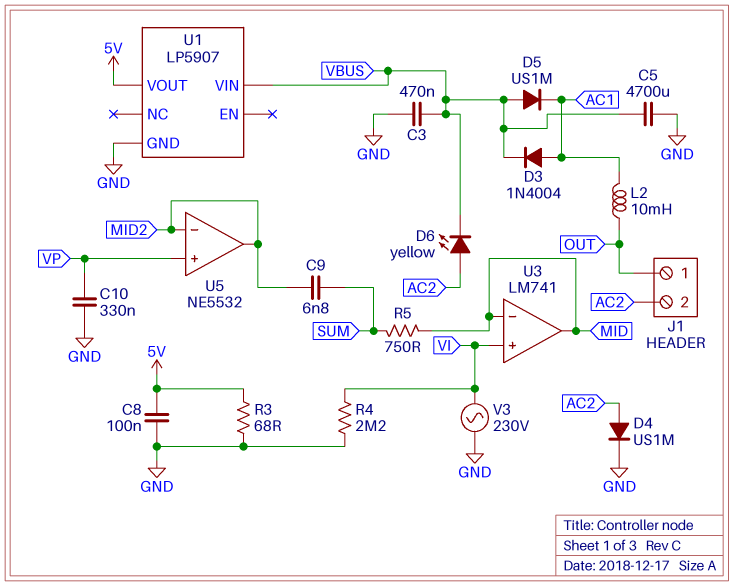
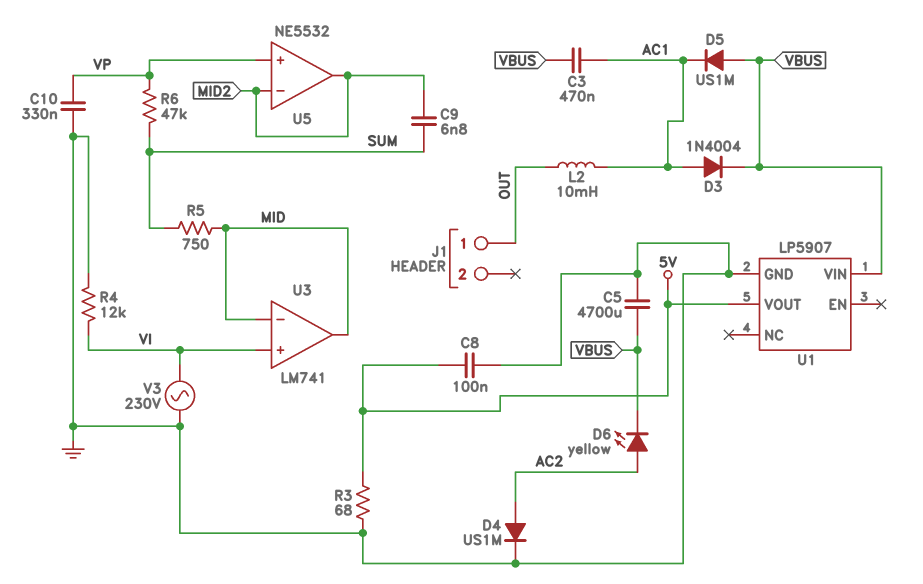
C3: 470nF (GND, VBUS) -> 470nF (AC1, VBUS)
J1 pin 2: AC2 -> none
R4: 2.2M (GND, VI) -> 12k (GND, VI)
R6: none -> 47k (SUM, VP)

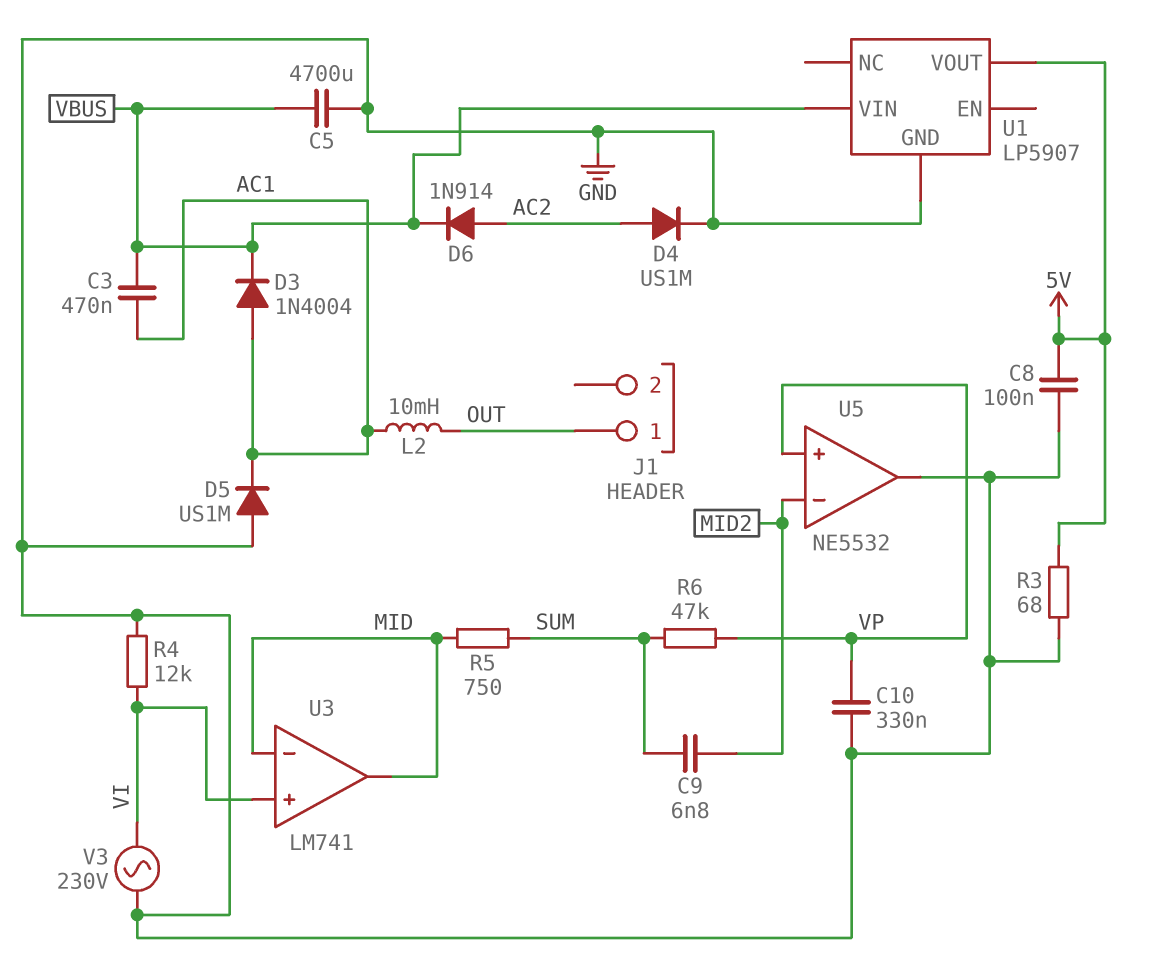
D5: diode US1M (A VBUS, K AC1) -> diode US1M (A GND, K AC1)
D6: LED yellow (A AC2, K VBUS) -> diode 1N914 (A AC2, K VBUS)
U5 pin out: MID2 -> GND

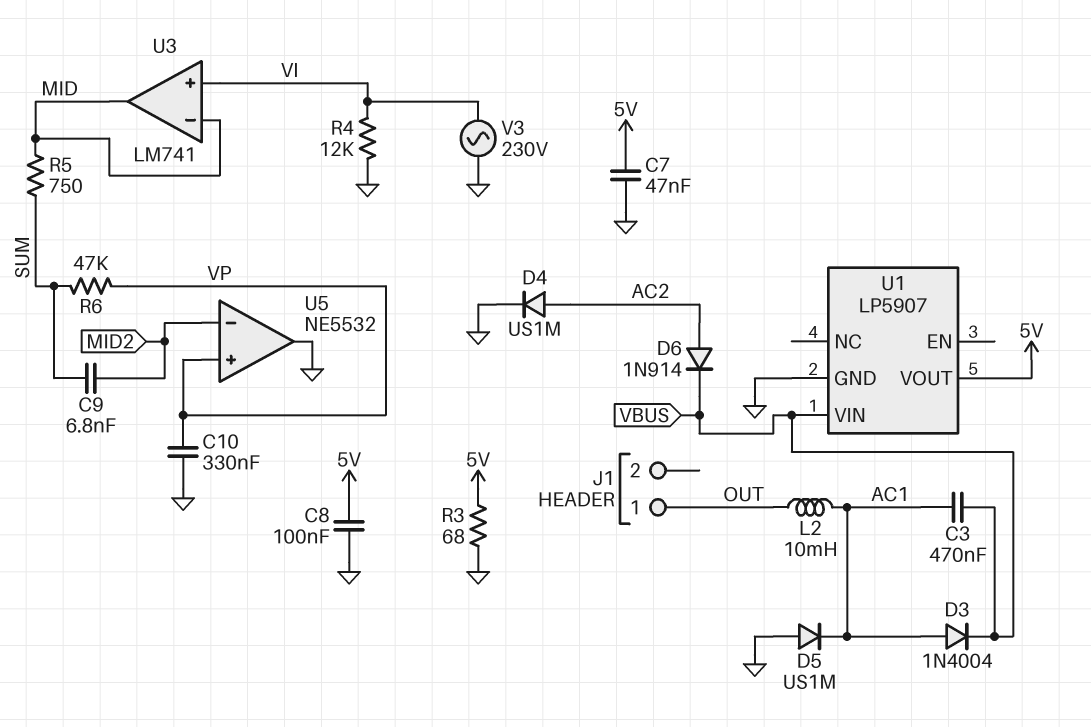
C5: 4700uF (GND, VBUS) -> none
C7: none -> 47nF (5V, GND)

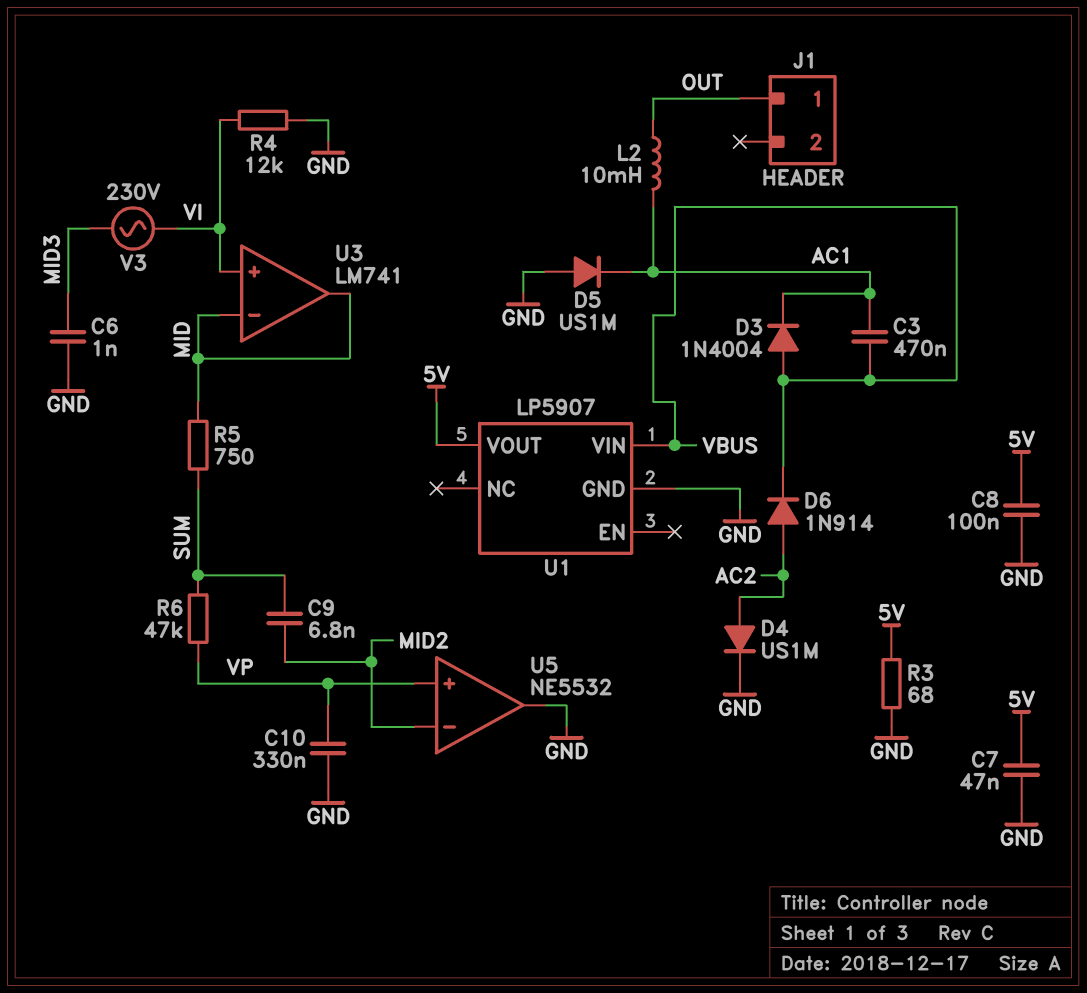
C6: none -> 1nF (GND, MID3)
D3: diode 1N4004 (A AC1, K VBUS) -> diode 1N4004 (A VBUS, K AC1)
V3: AC 230V (GND, VI) -> AC 230V (MID3, VI)

